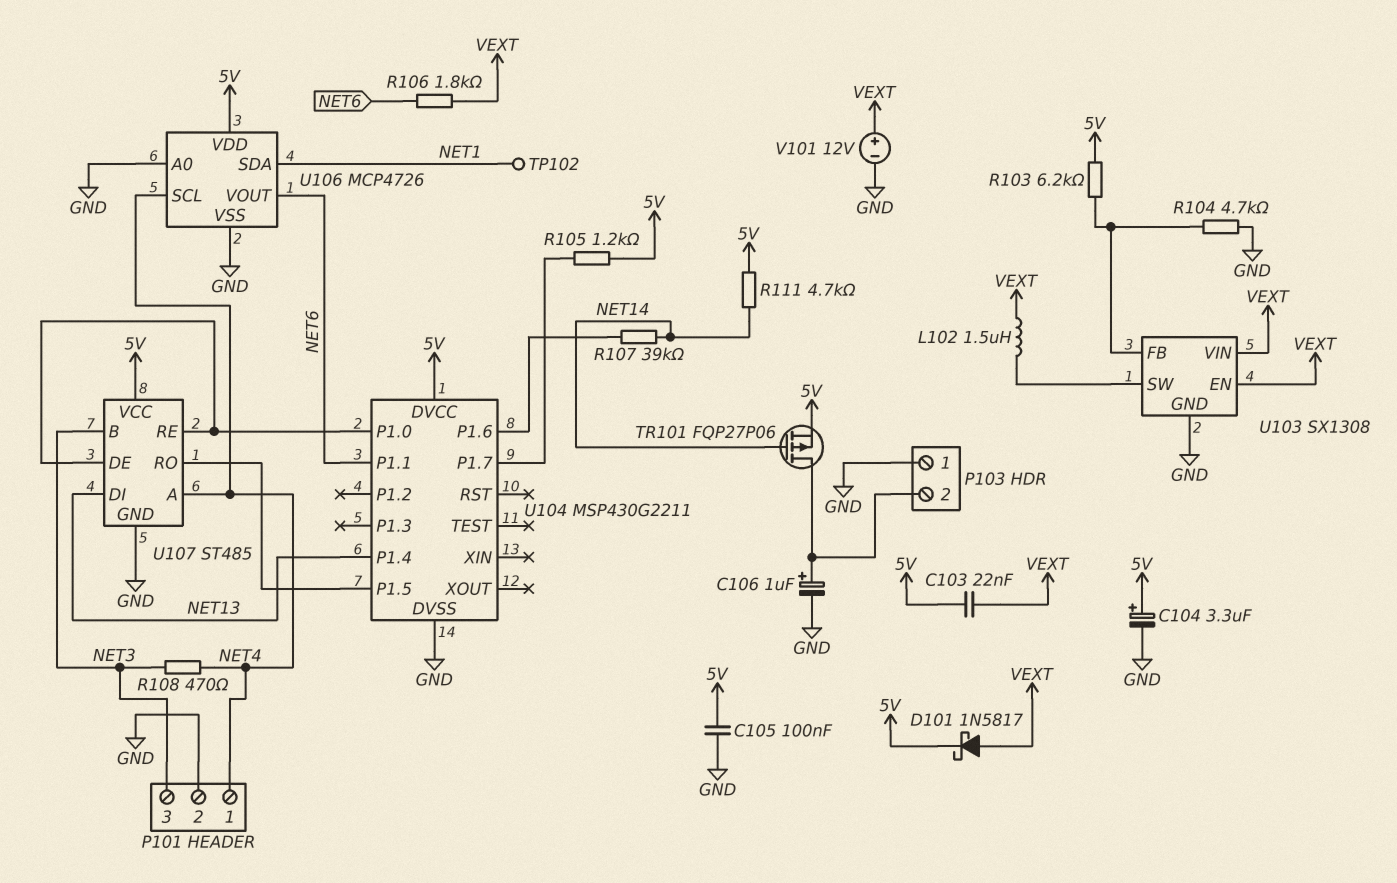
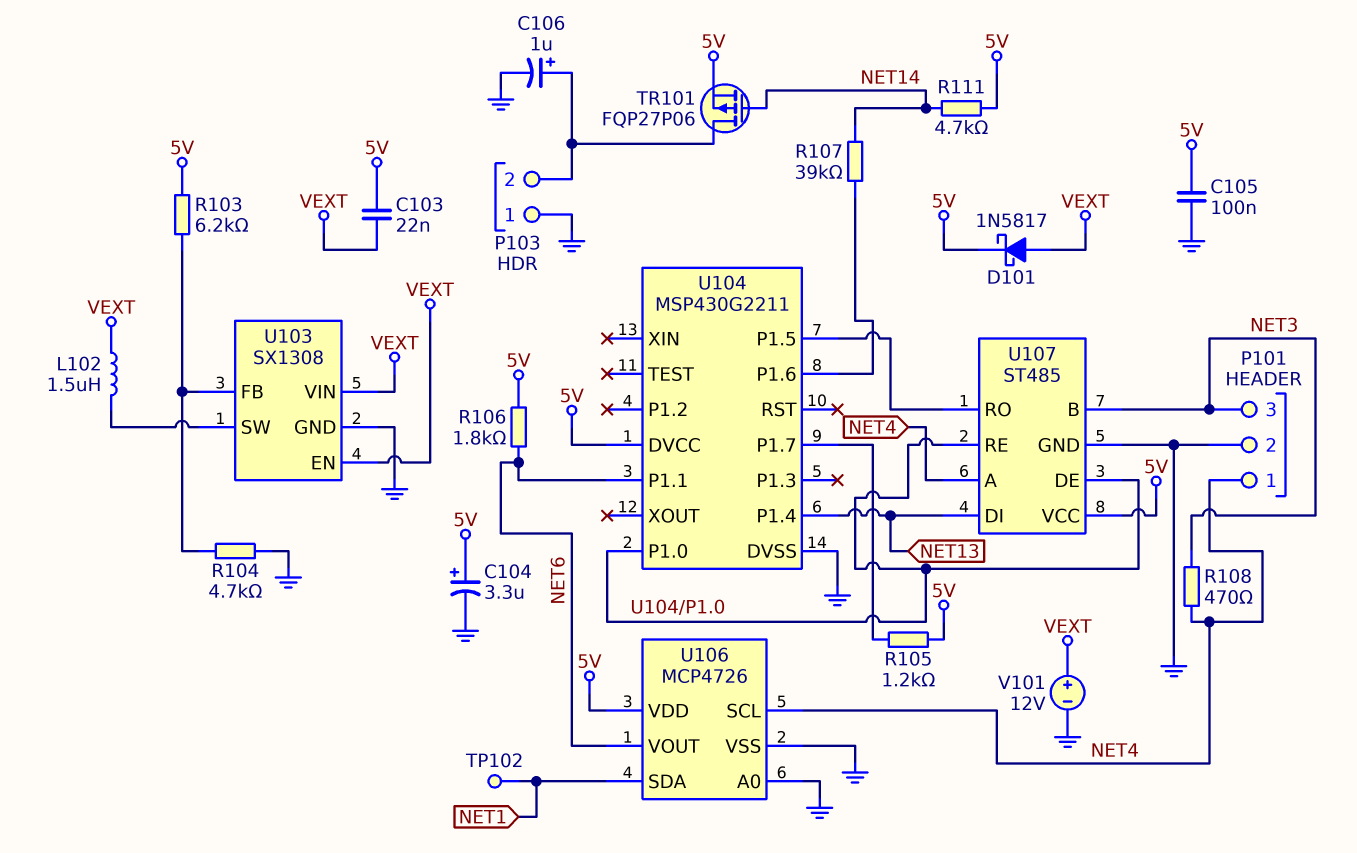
R106: 1.8k (NET6, VEXT) -> 1.8k (5V, NET6)

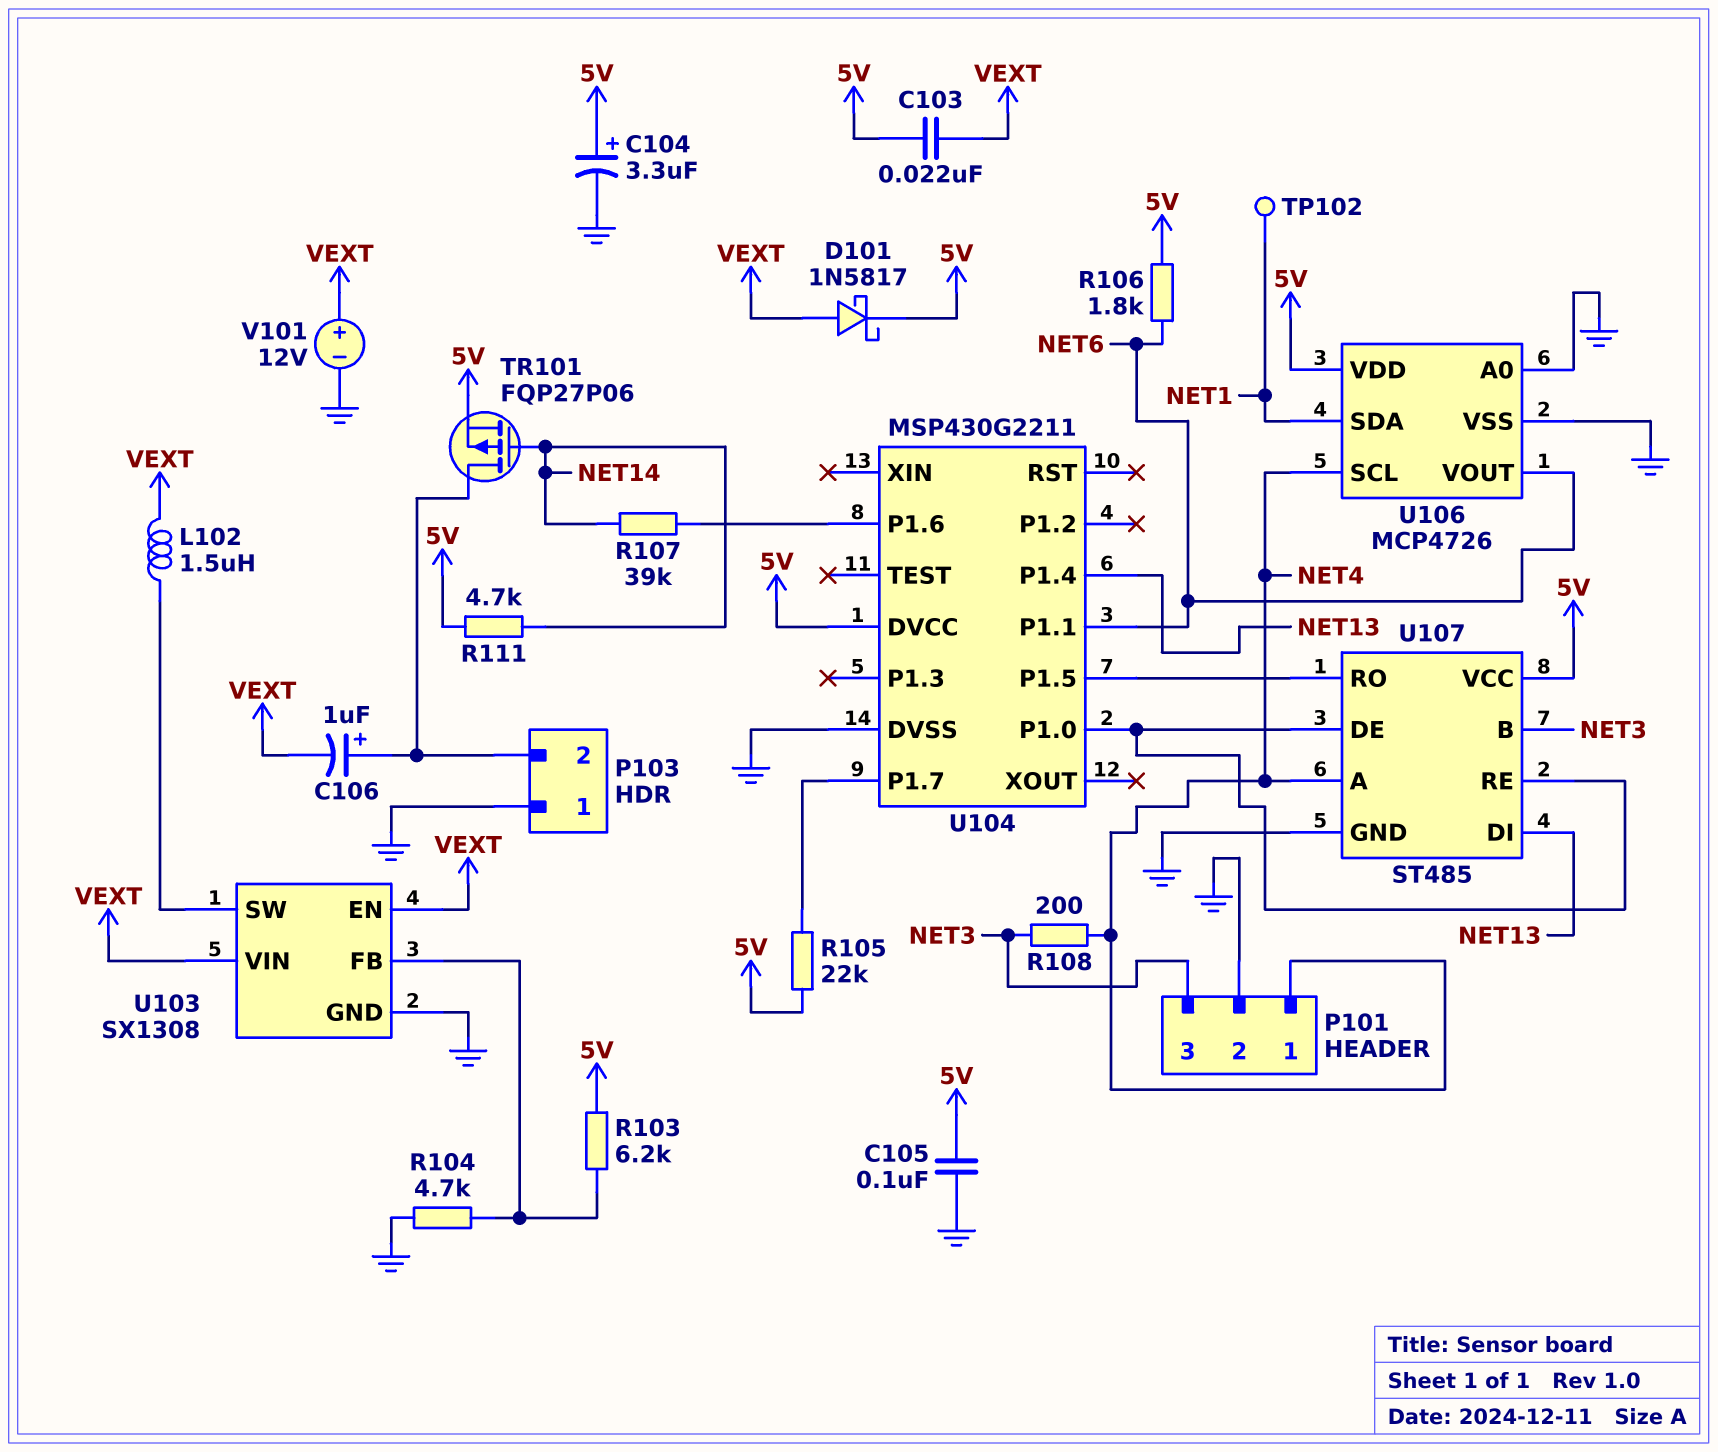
C106: 1uF (plus P103/2, minus GND) -> 1uF (plus P103/2, minus VEXT)
R105: 1.2k (5V, U104/P1.7) -> 22k (5V, U104/P1.7)
R108: 470 (NET3, NET4) -> 200 (NET3, NET4)

